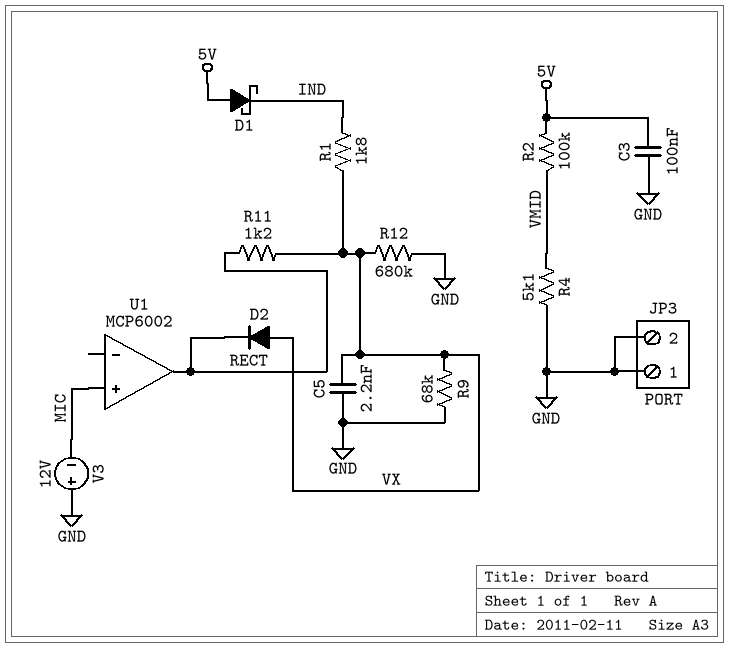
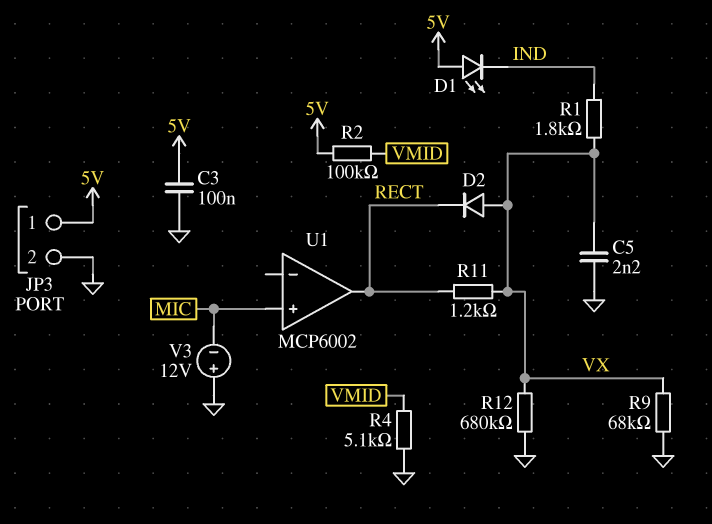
D1: schottky (A 5V, K IND) -> LED (A 5V, K IND)
JP3 pin 1: GND -> 5V

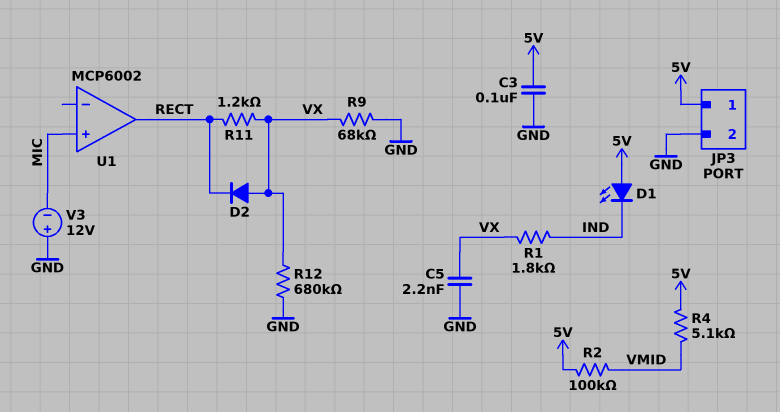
R4: 5.1k (GND, VMID) -> 5.1k (5V, VMID)

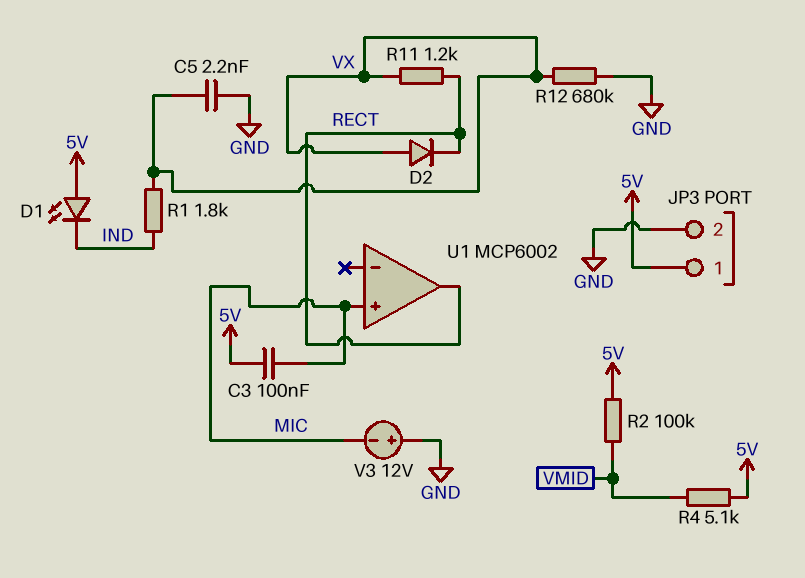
C3: 100nF (5V, GND) -> 100nF (5V, MIC)
R9: 68k (GND, VX) -> none

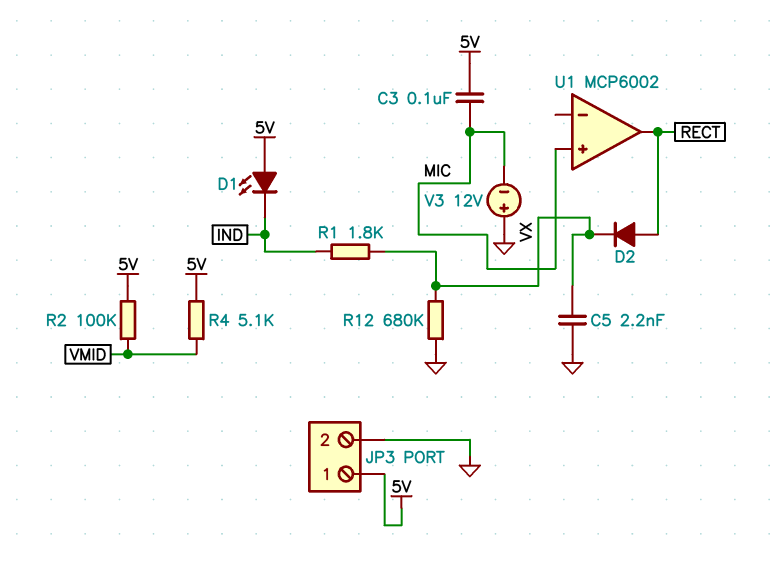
D2: diode (A VX, K RECT) -> diode (A RECT, K VX)
R11: 1.2k (RECT, VX) -> none

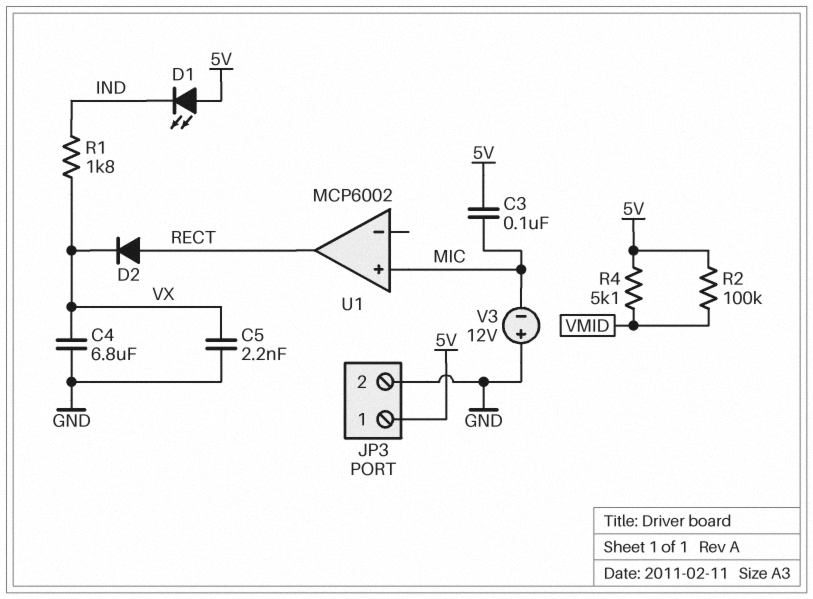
C4: none -> 6.8uF (GND, VX)
R12: 680k (GND, VX) -> none

